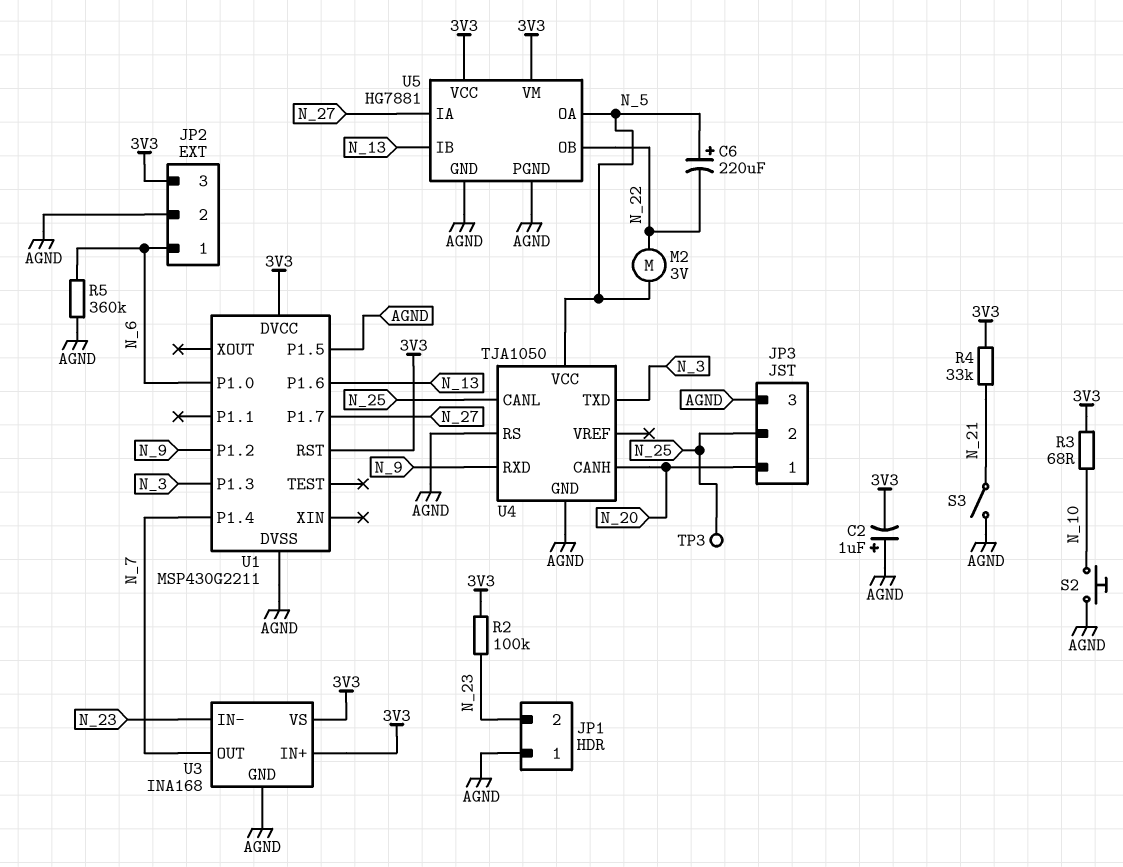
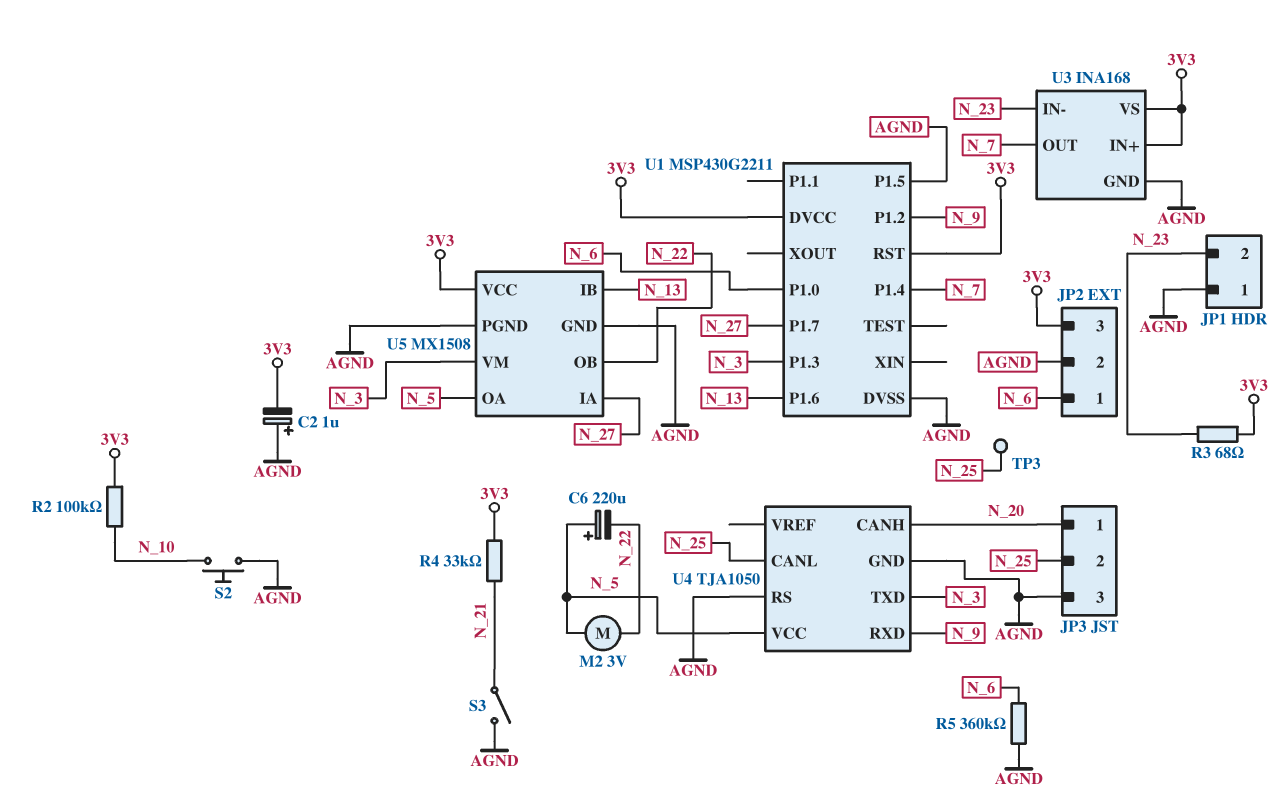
R2: 100k (3V3, N_23) -> 100k (3V3, N_10)
R3: 68 (3V3, N_10) -> 68 (3V3, N_23)
U5: HG7881 -> MX1508
U5 pin VM: 3V3 -> N_3

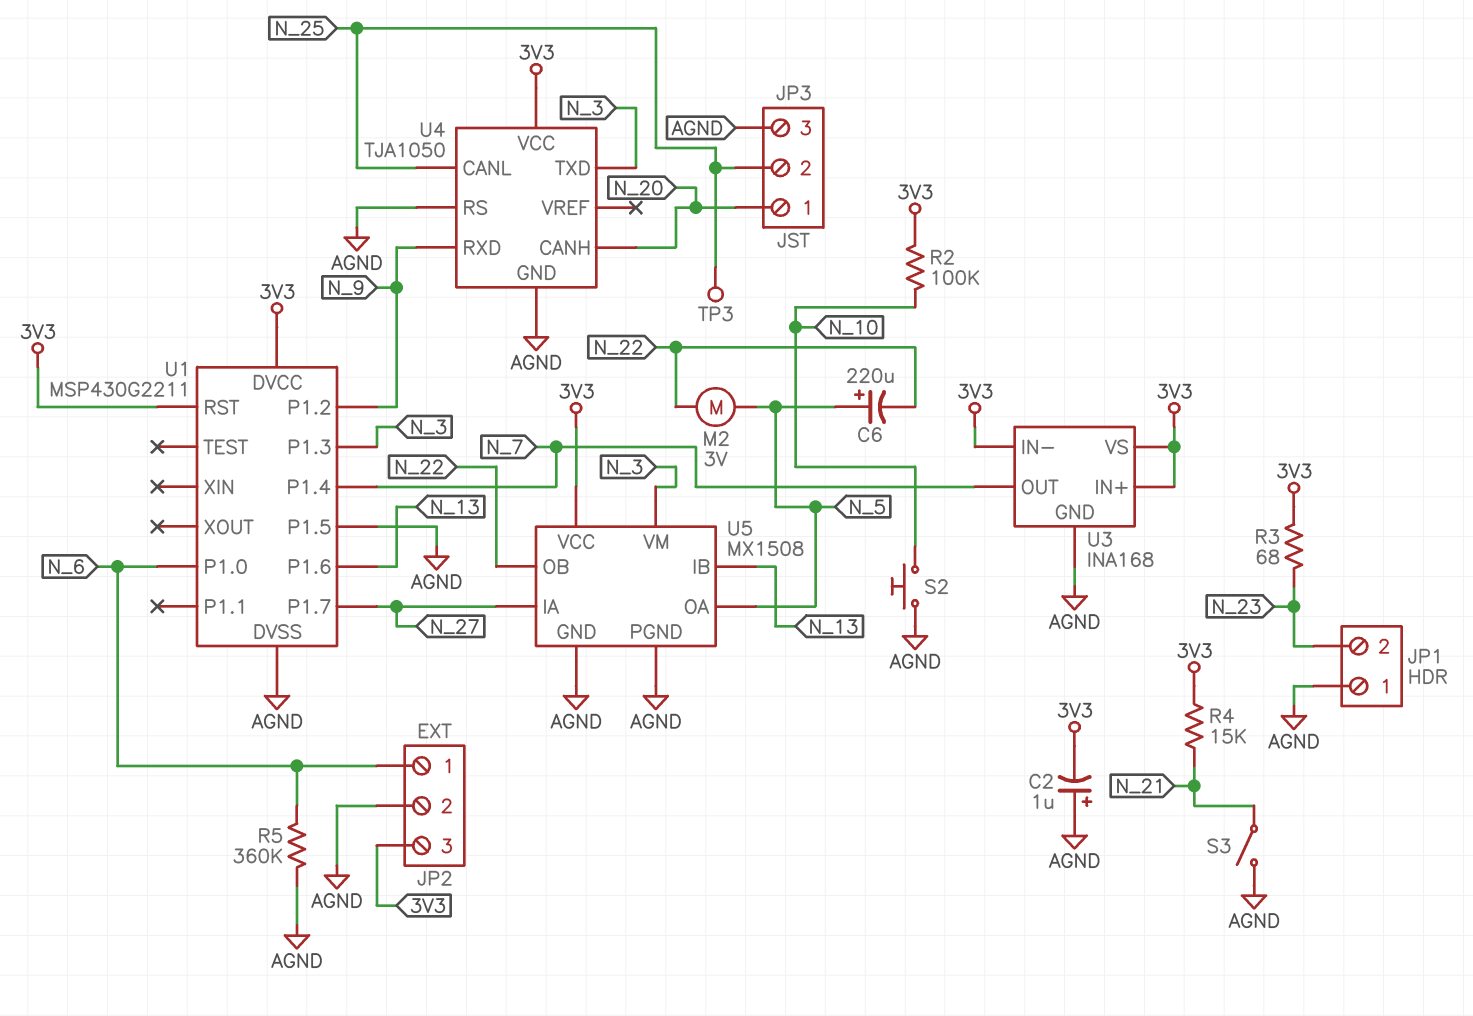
R4: 33k (3V3, N_21) -> 15k (3V3, N_21)
U3 pin IN-: N_23 -> 3V3
U4 pin VCC: N_5 -> 3V3

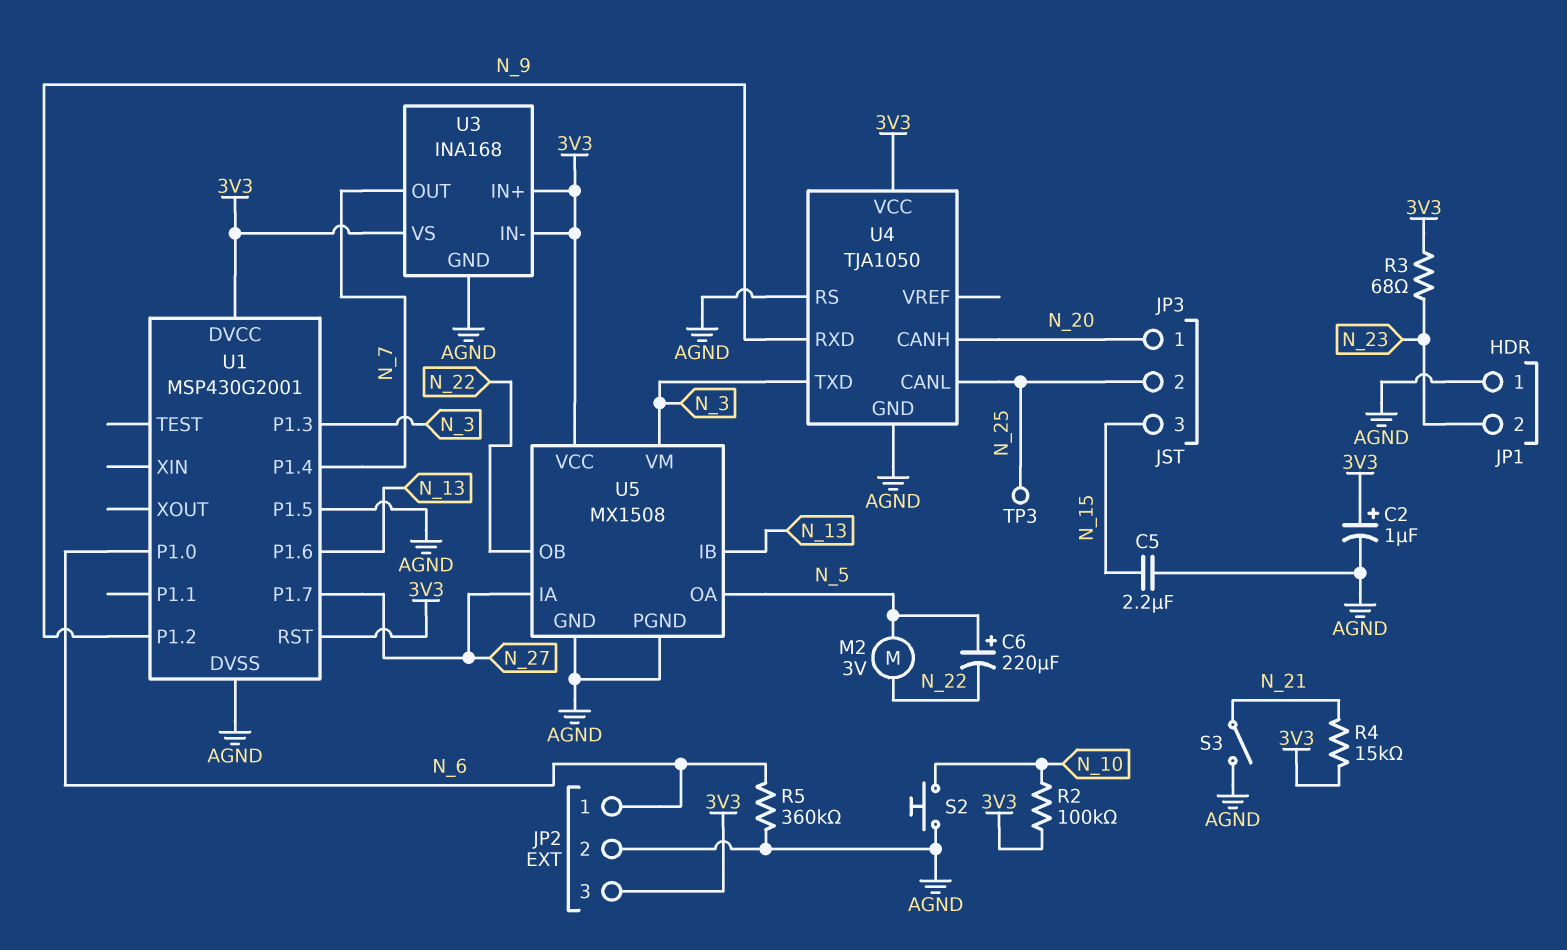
C2: 1uF (plus AGND, minus 3V3) -> 1uF (plus 3V3, minus AGND)
C5: none -> 2.2uF (AGND, N_15)
JP3 pin 3: AGND -> N_15
U1: MSP430G2211 -> MSP430G2001

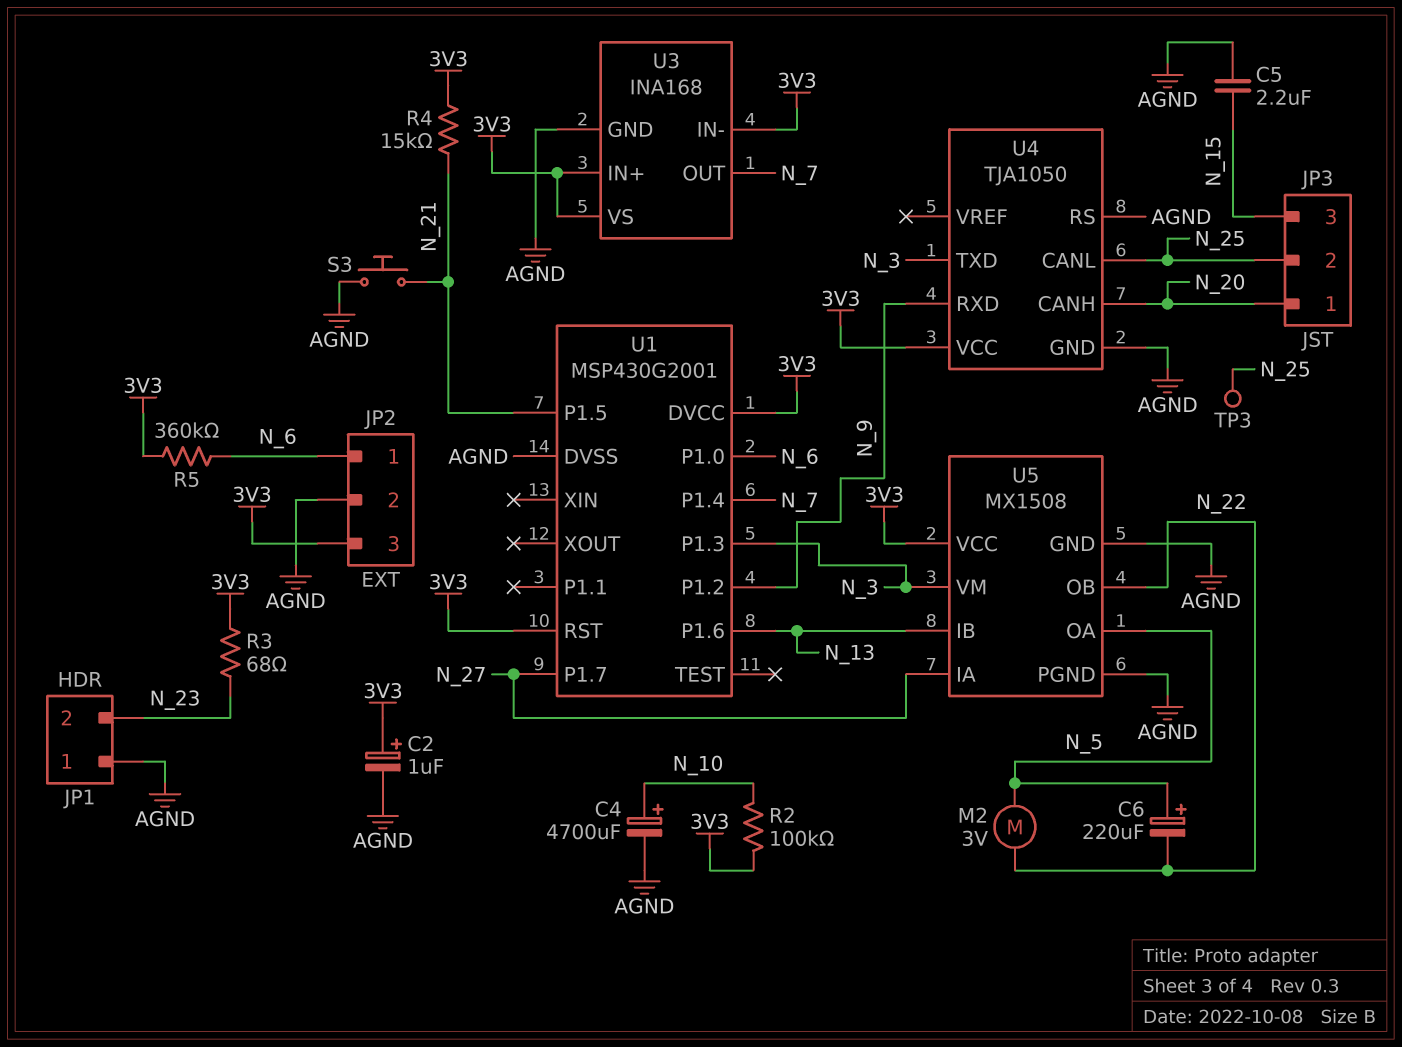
C4: none -> 4700uF (plus N_10, minus AGND)
R5: 360k (AGND, N_6) -> 360k (3V3, N_6)
S2: button (AGND, N_10) -> none
S3: switch (AGND, N_21) -> button (AGND, N_21)
U1 pin P1.5: AGND -> N_21

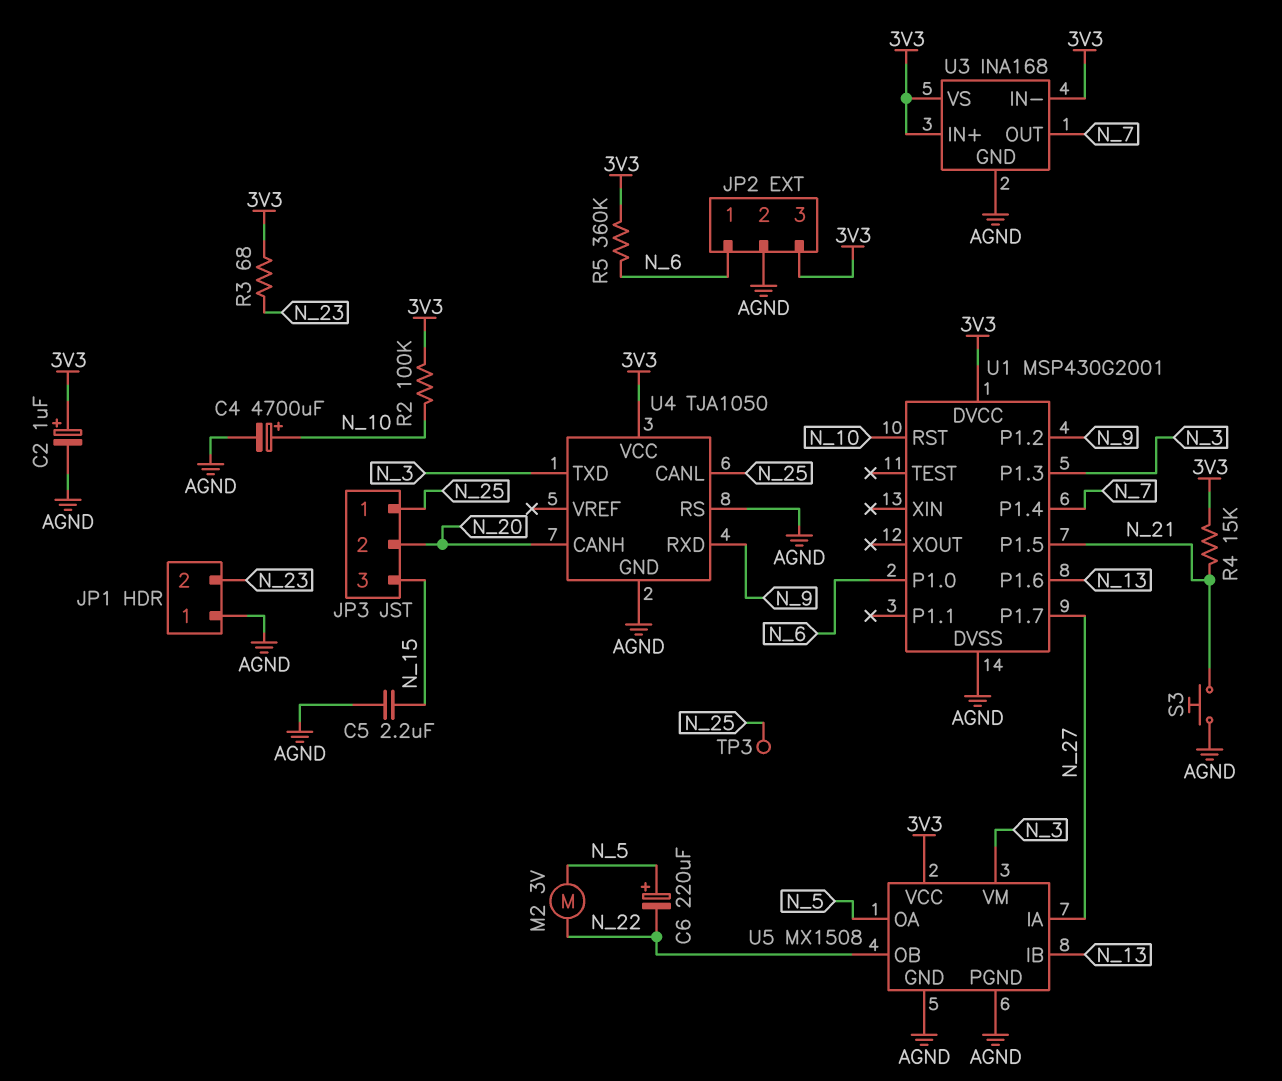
JP3 pin 1: N_20 -> N_25
JP3 pin 2: N_25 -> N_20
U1 pin RST: 3V3 -> N_10

